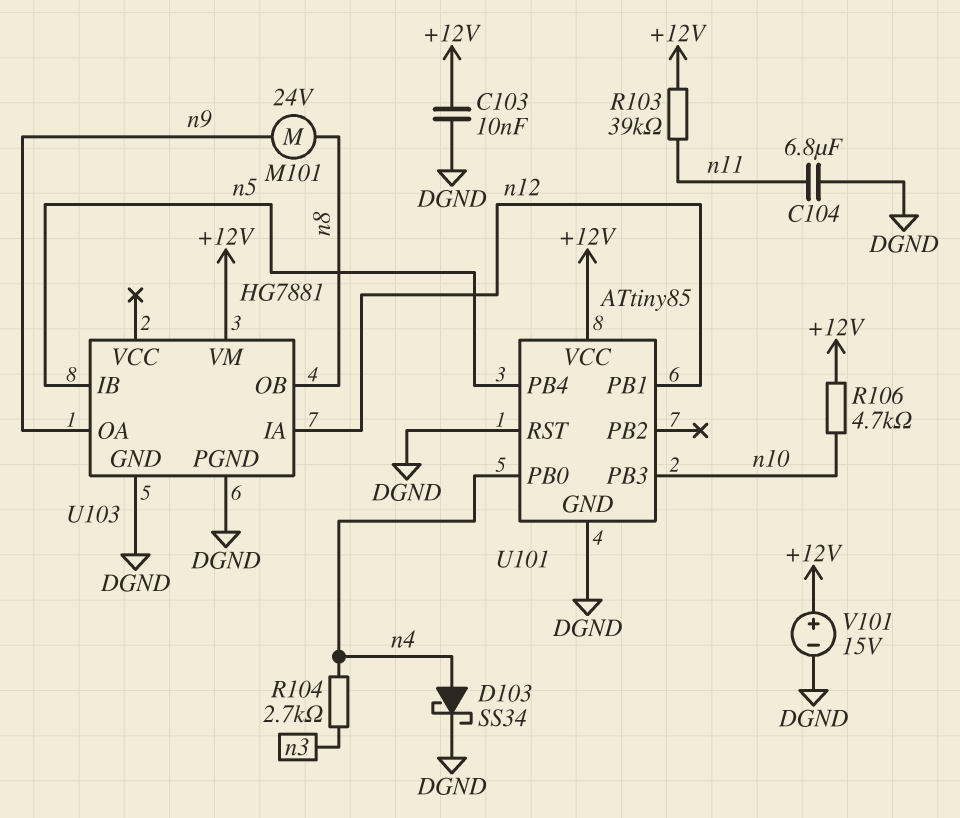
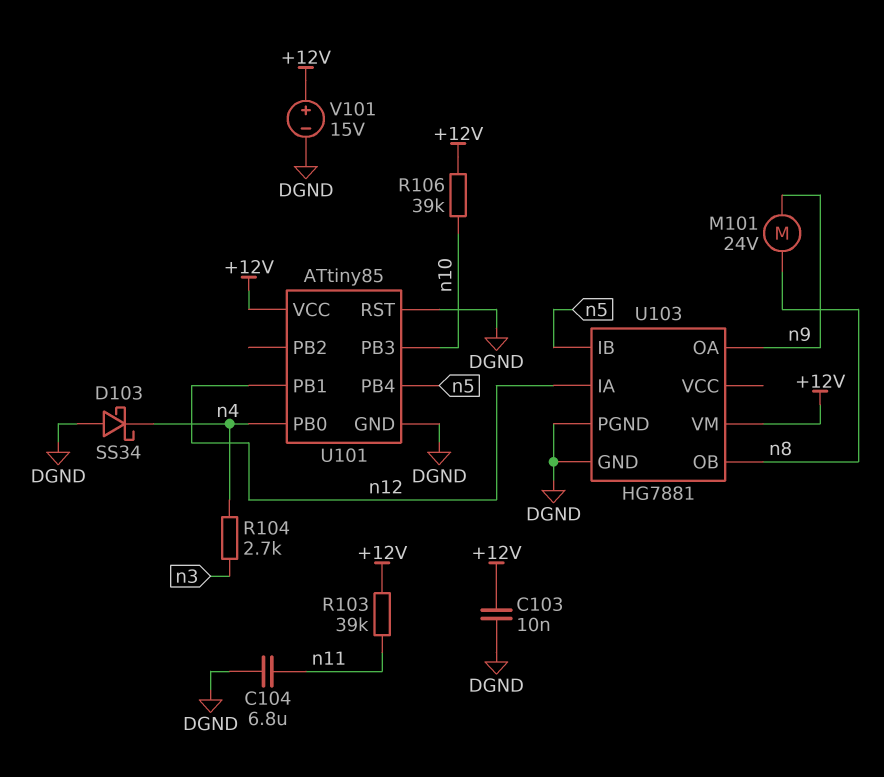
D103: schottky SS34 (A n4, K DGND) -> schottky SS34 (A DGND, K n4)
R106: 4.7k (+12V, n10) -> 39k (+12V, n10)

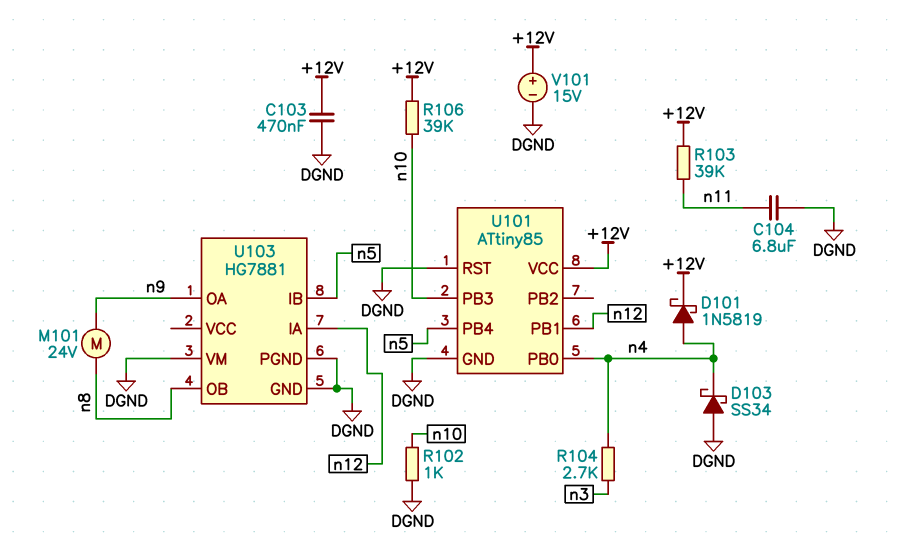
C103: 10nF (+12V, DGND) -> 470nF (+12V, DGND)
D101: none -> schottky 1N5819 (A n4, K +12V)
R102: none -> 1k (DGND, n10)
U103 pin VM: +12V -> DGND

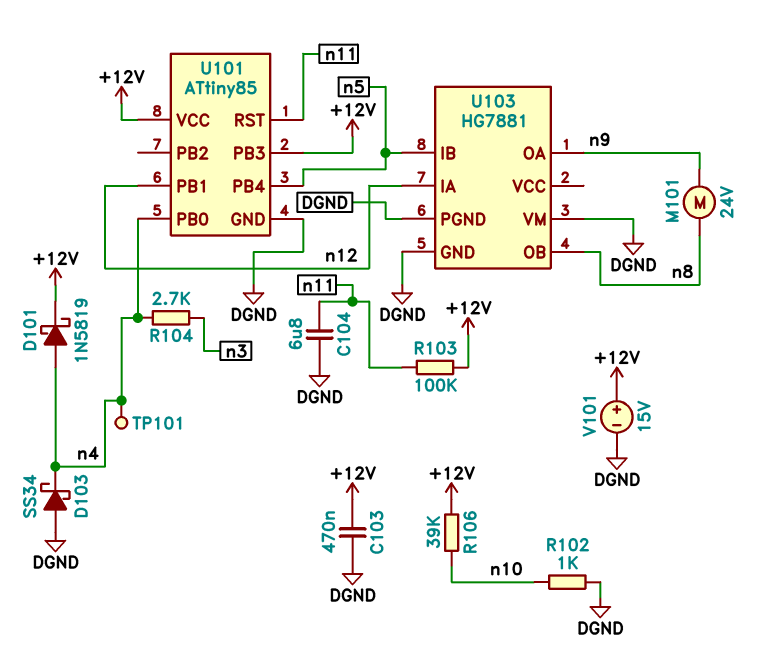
R103: 39k (+12V, n11) -> 100k (+12V, n11)
TP101: none -> test point (n4)
U101 pin PB3: n10 -> +12V
U101 pin RST: DGND -> n11

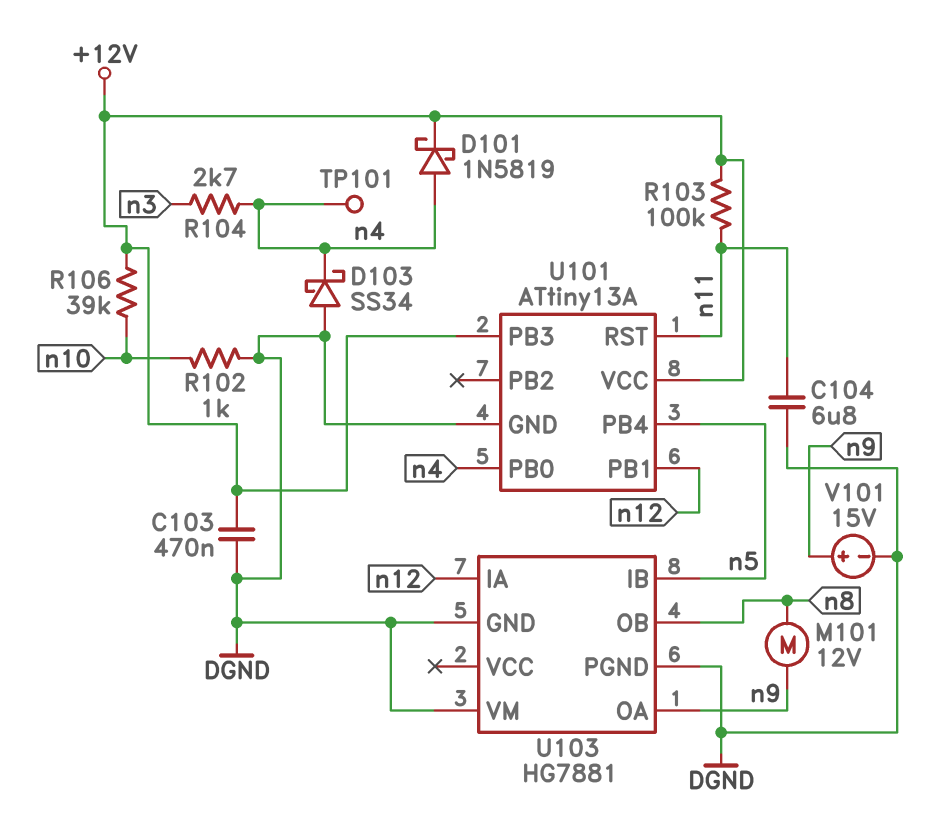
M101: motor 24V (n8, n9) -> motor 12V (n8, n9)
U101: ATtiny85 -> ATtiny13A
V101: 15V (plus +12V, minus DGND) -> 15V (plus n9, minus DGND)

